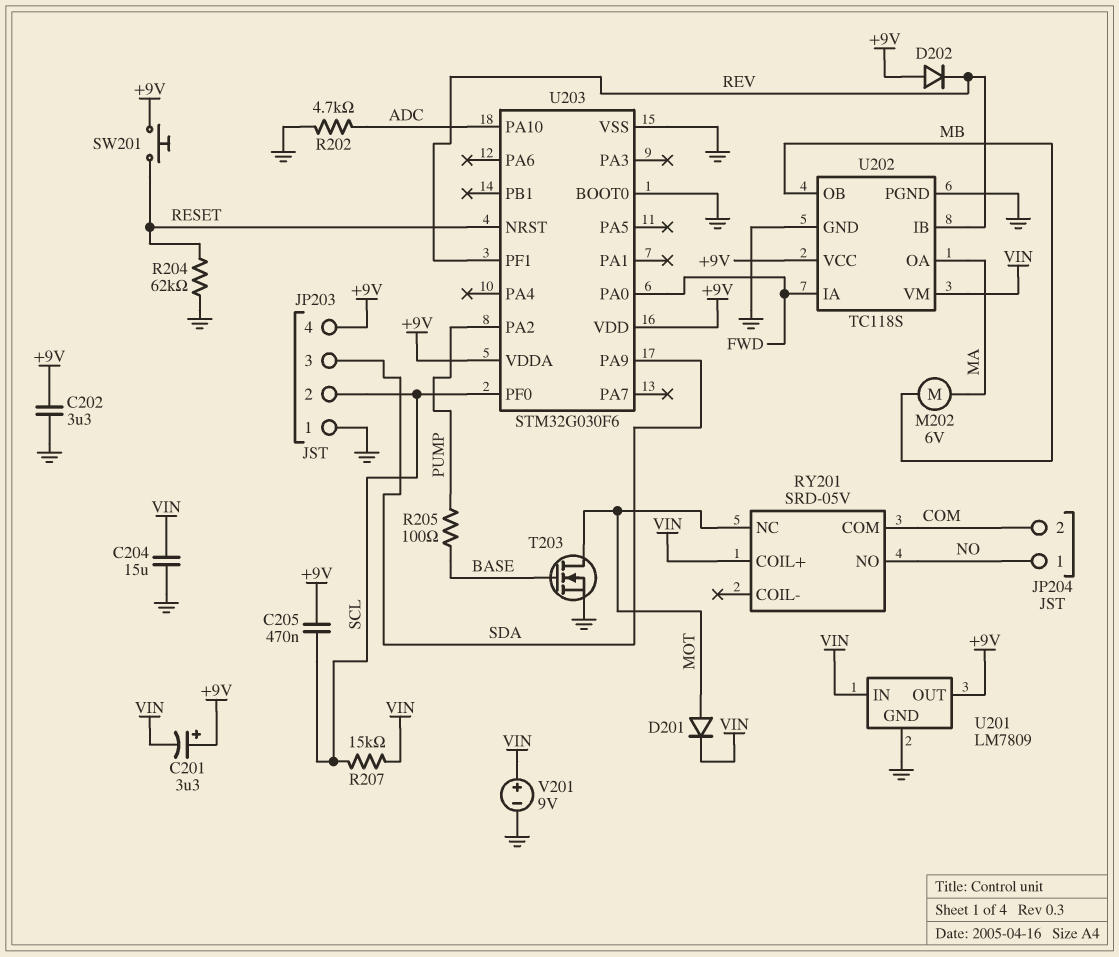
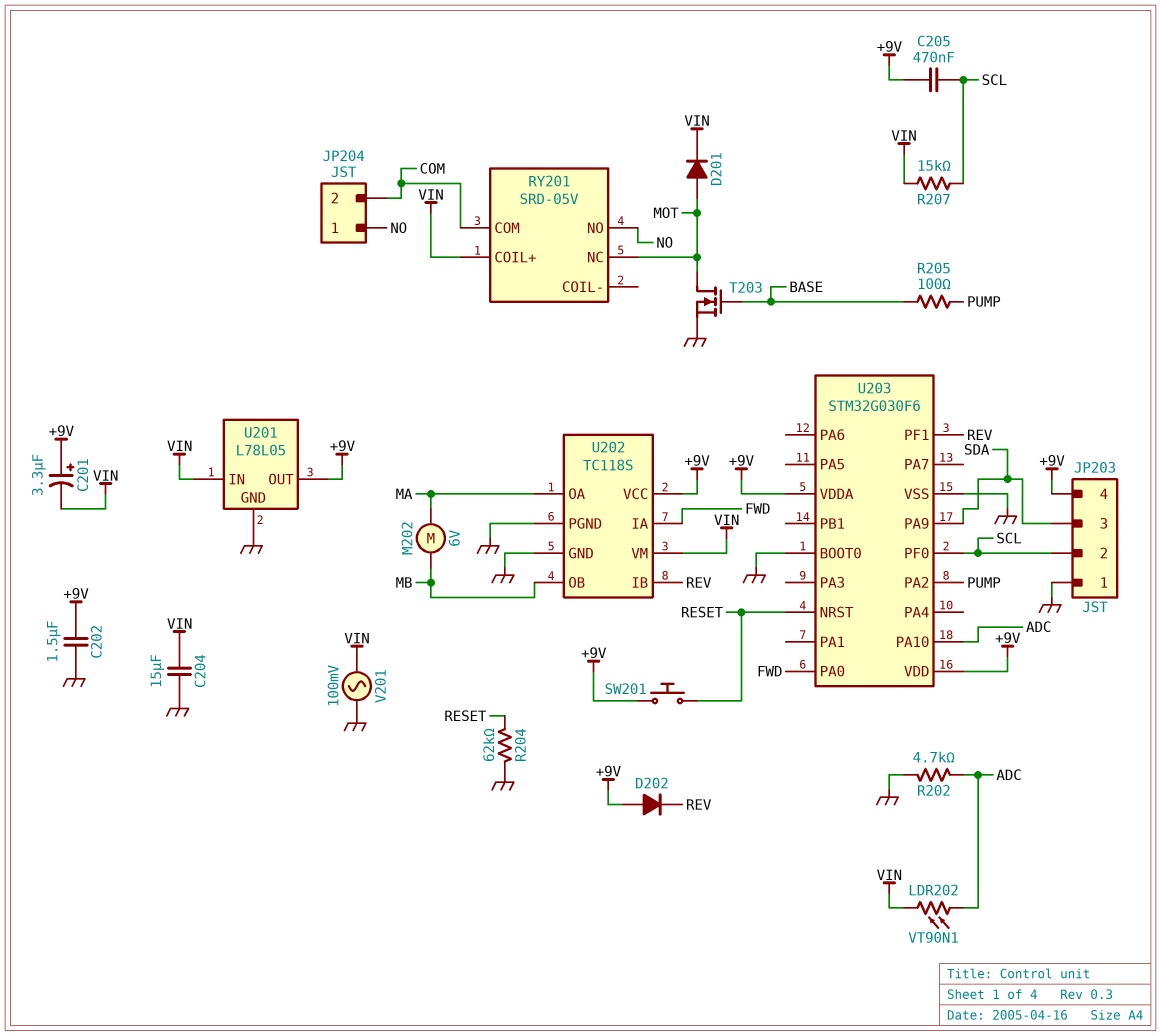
C202: 3.3uF (+9V, GND) -> 1.5uF (+9V, GND)
LDR202: none -> VT90N1 (ADC, VIN)
U201: LM7809 -> L78L05
V201: 9V (plus VIN, minus GND) -> AC 100mV (GND, VIN)

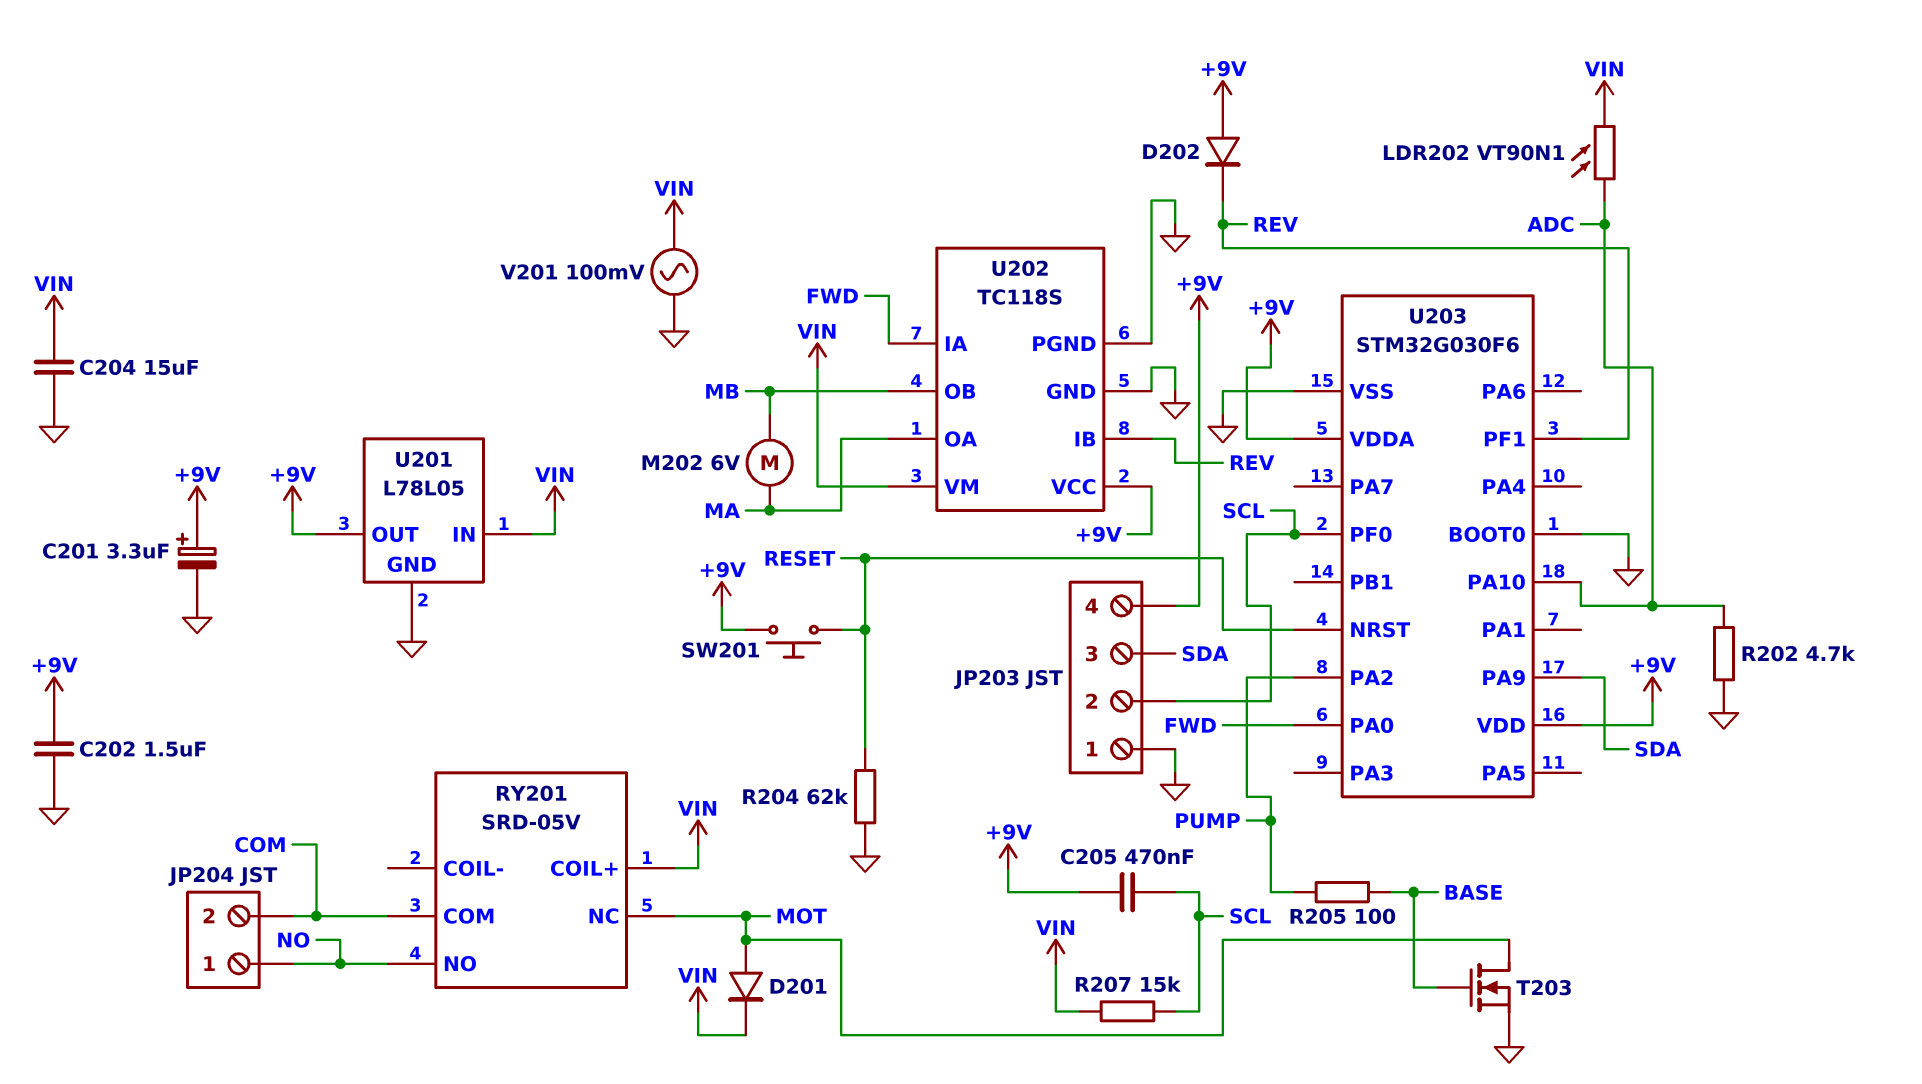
C201: 3.3uF (plus +9V, minus VIN) -> 3.3uF (plus +9V, minus GND)

